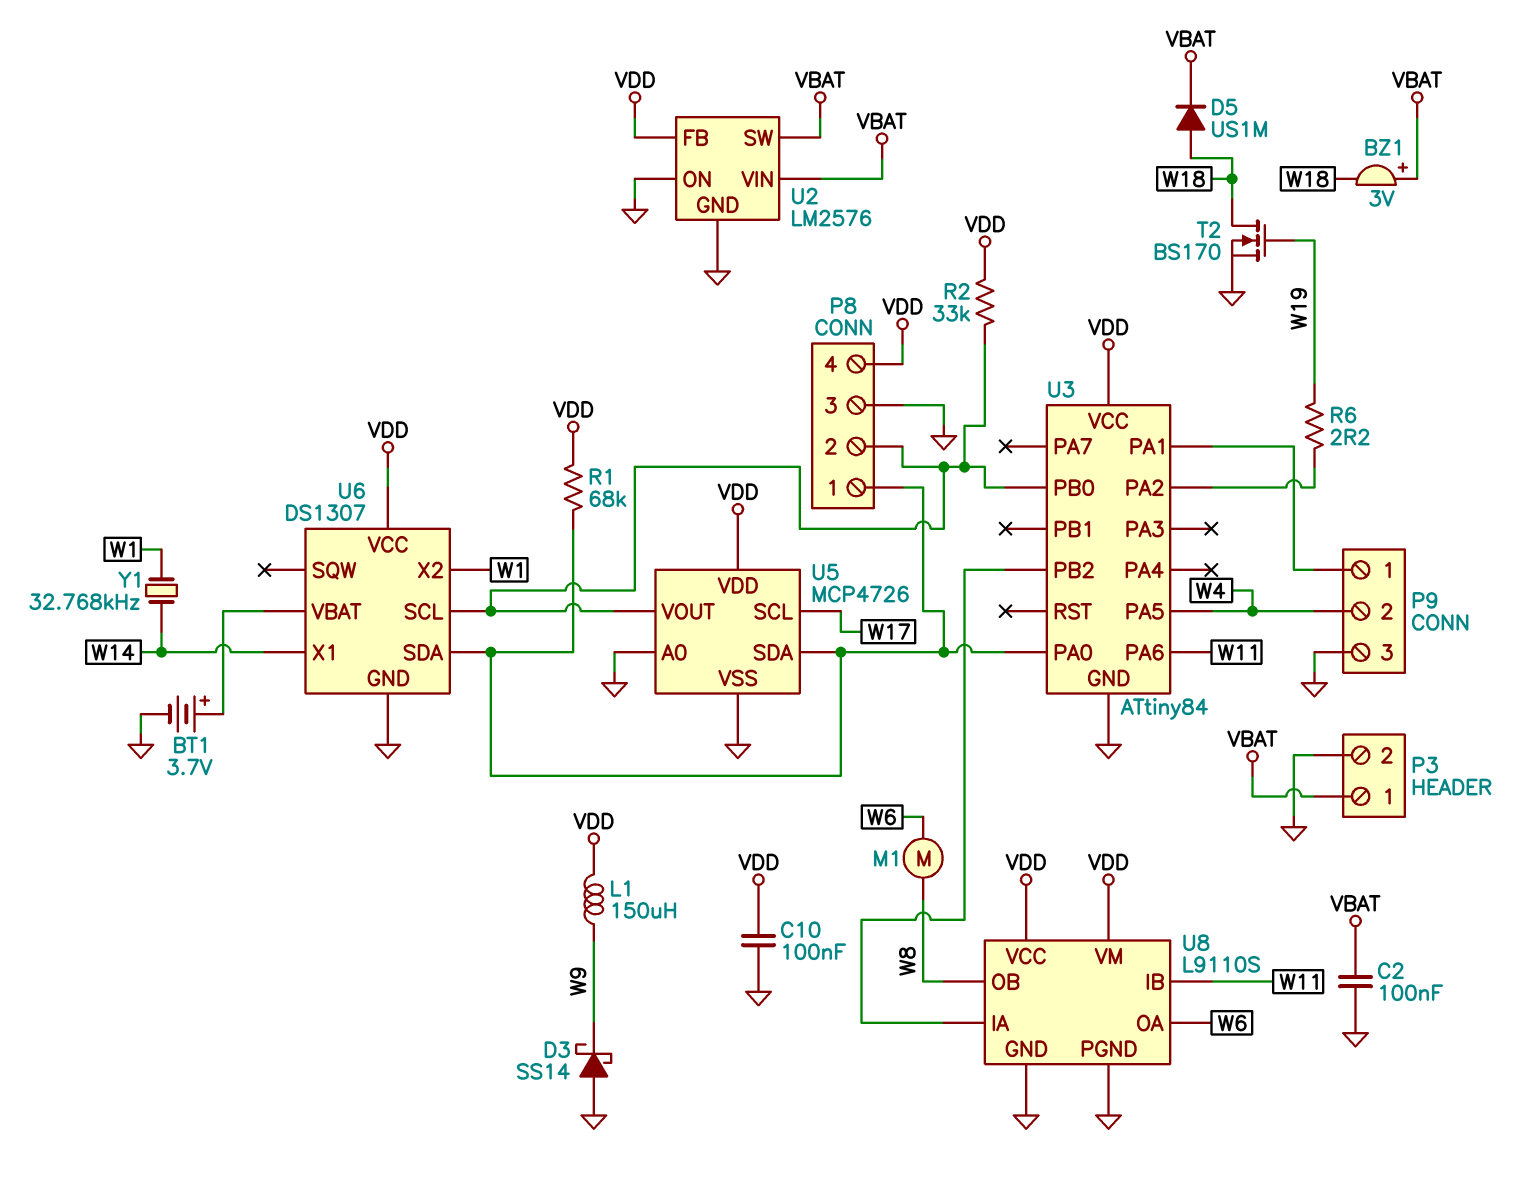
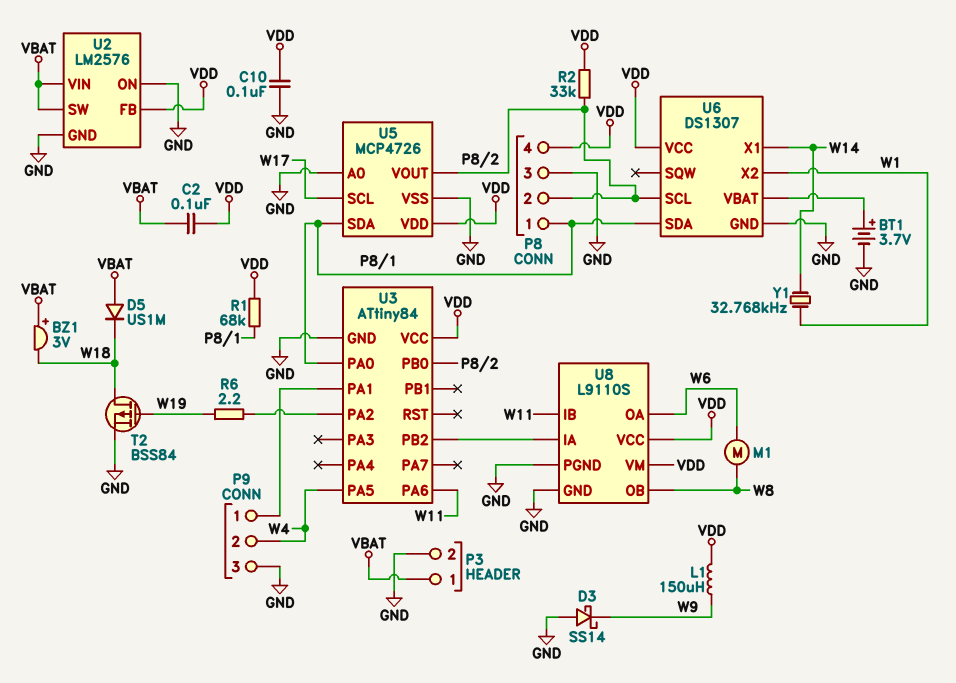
C2: 100nF (GND, VBAT) -> 100nF (VBAT, VDD)
D5: diode US1M (A W18, K VBAT) -> diode US1M (A VBAT, K W18)
T2: NMOS BS170 (G W19, D W18, S GND) -> PMOS BSS84 (G W19, D W18, S GND)

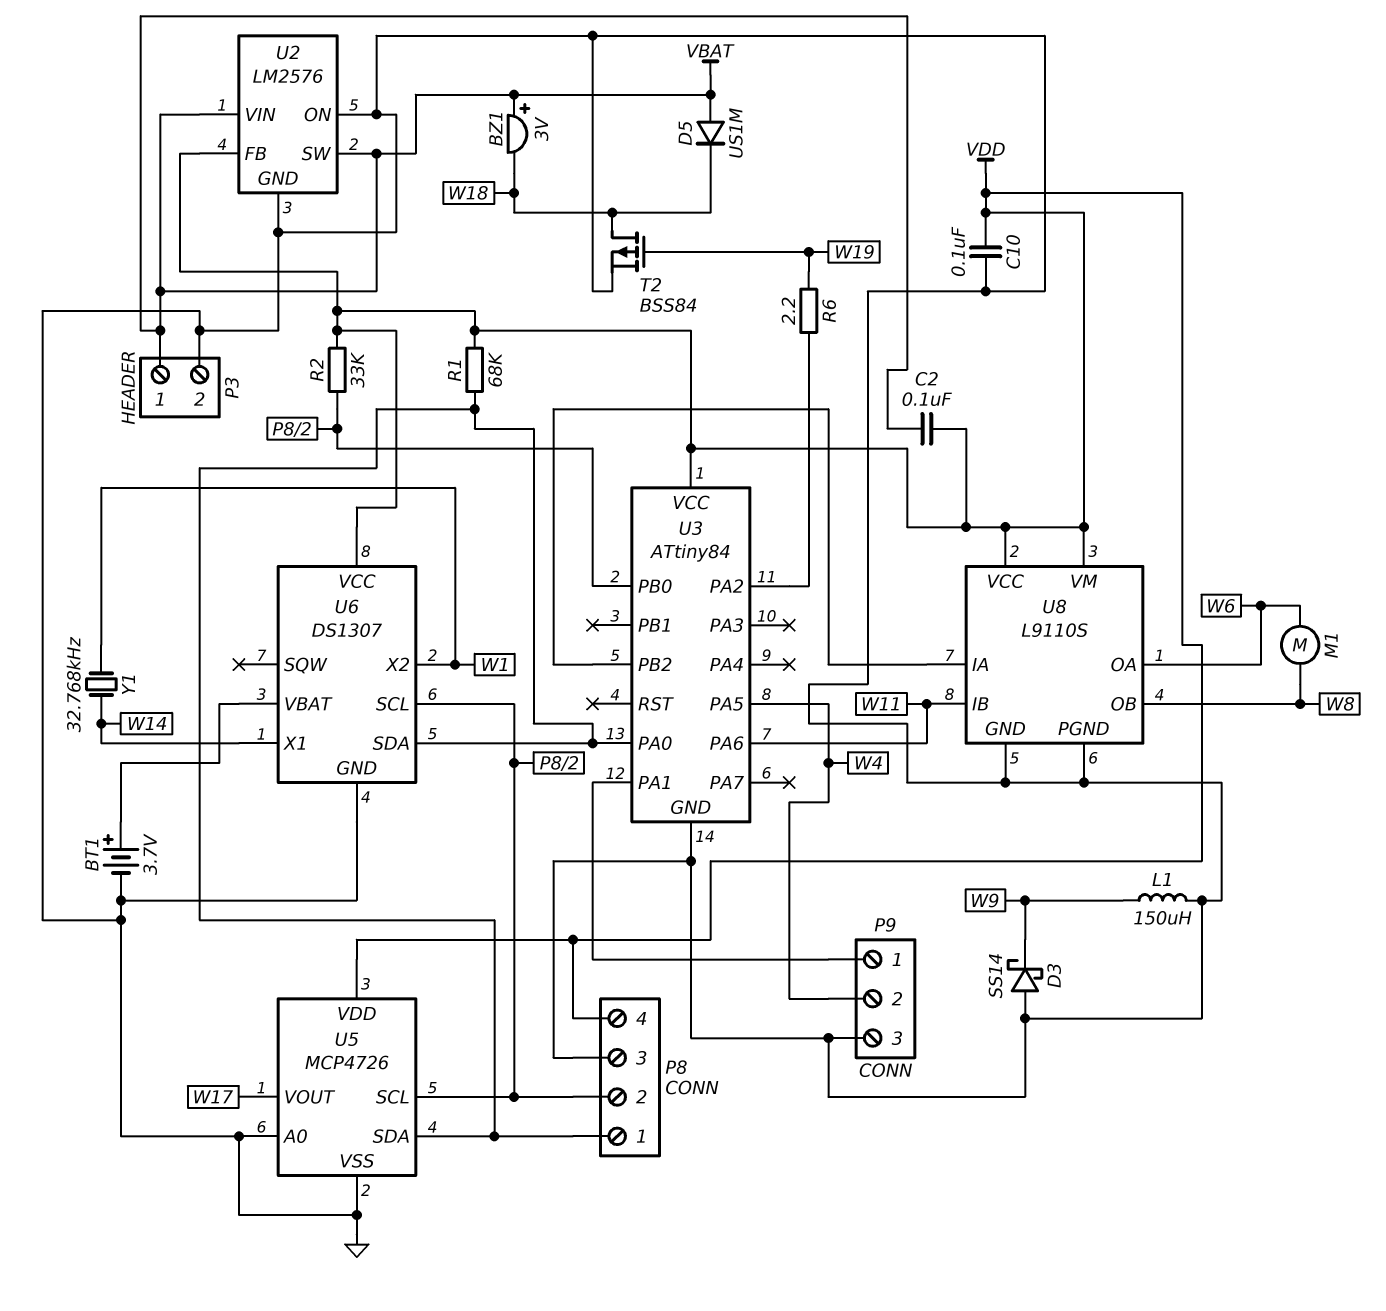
L1: 150uH (VDD, W9) -> 150uH (GND, W9)
U5 pin SCL: W17 -> P8/2
U5 pin VOUT: P8/2 -> W17

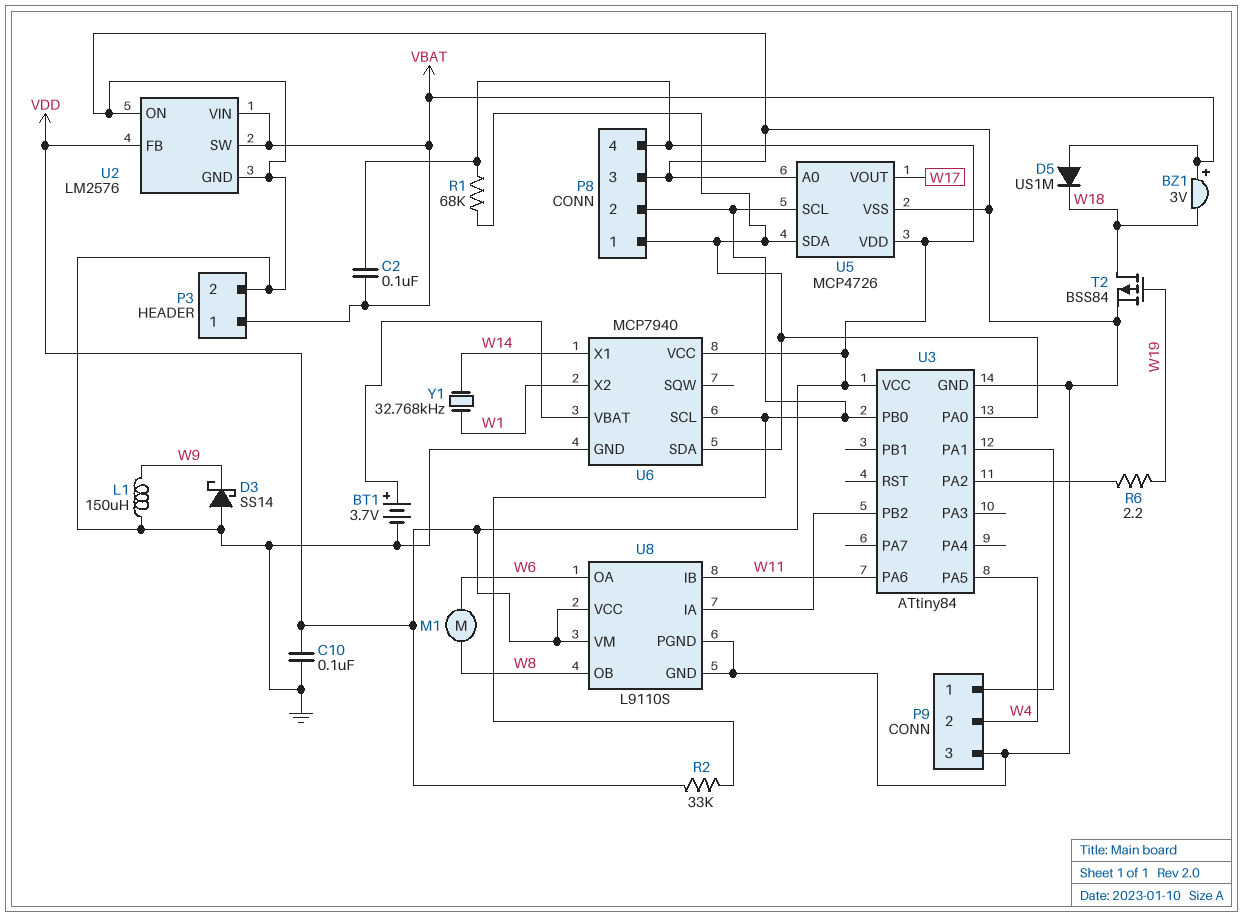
U6: DS1307 -> MCP7940

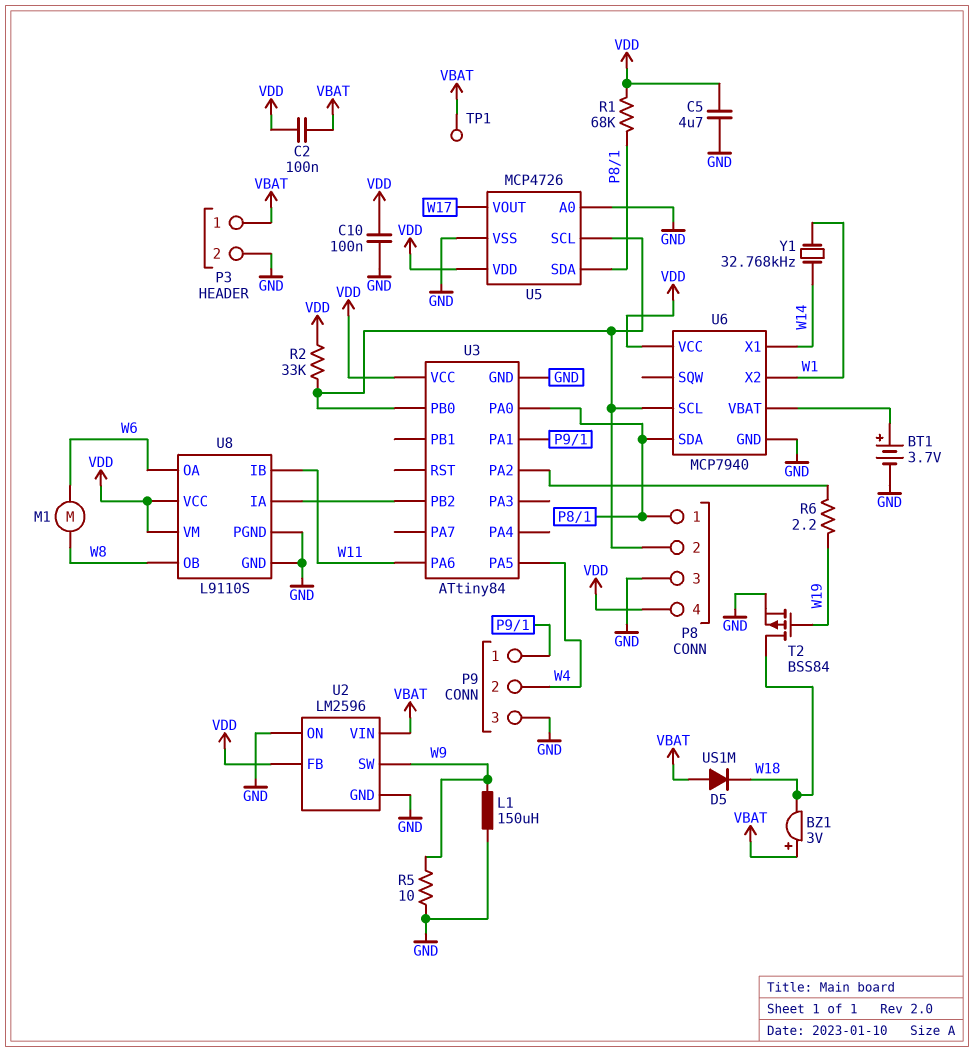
C5: none -> 4.7uF (GND, VDD)
D3: schottky SS14 (A GND, K W9) -> none
R5: none -> 10 (GND, W9)
TP1: none -> test point (VBAT)
U2: LM2576 -> LM2596
U2 pin SW: VBAT -> W9

